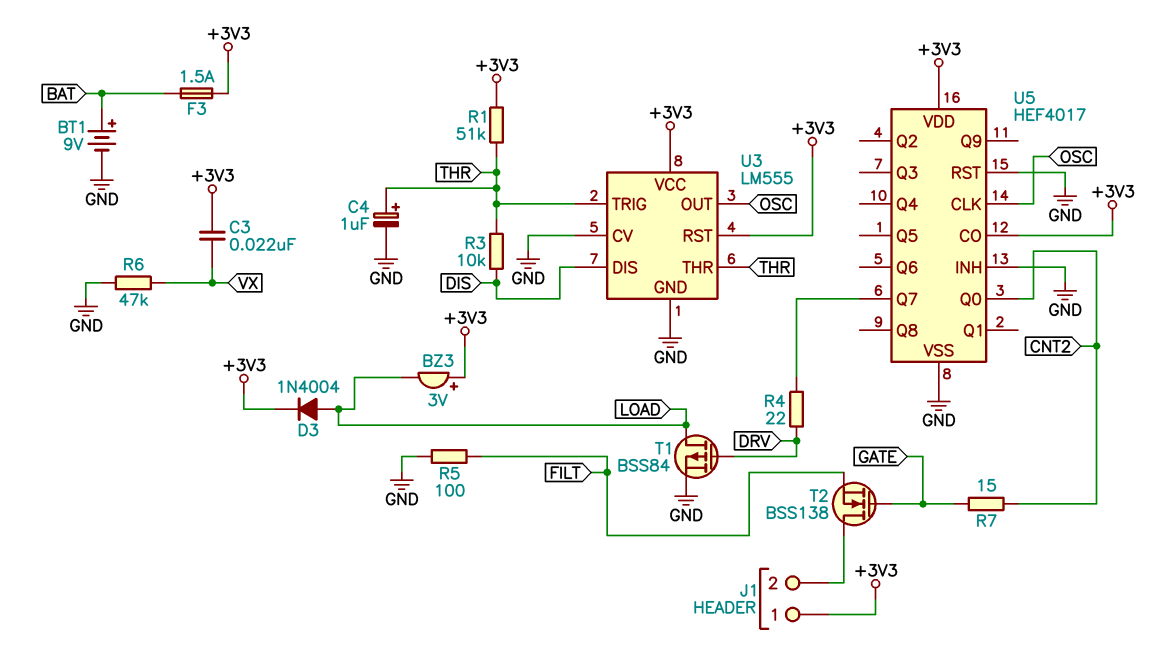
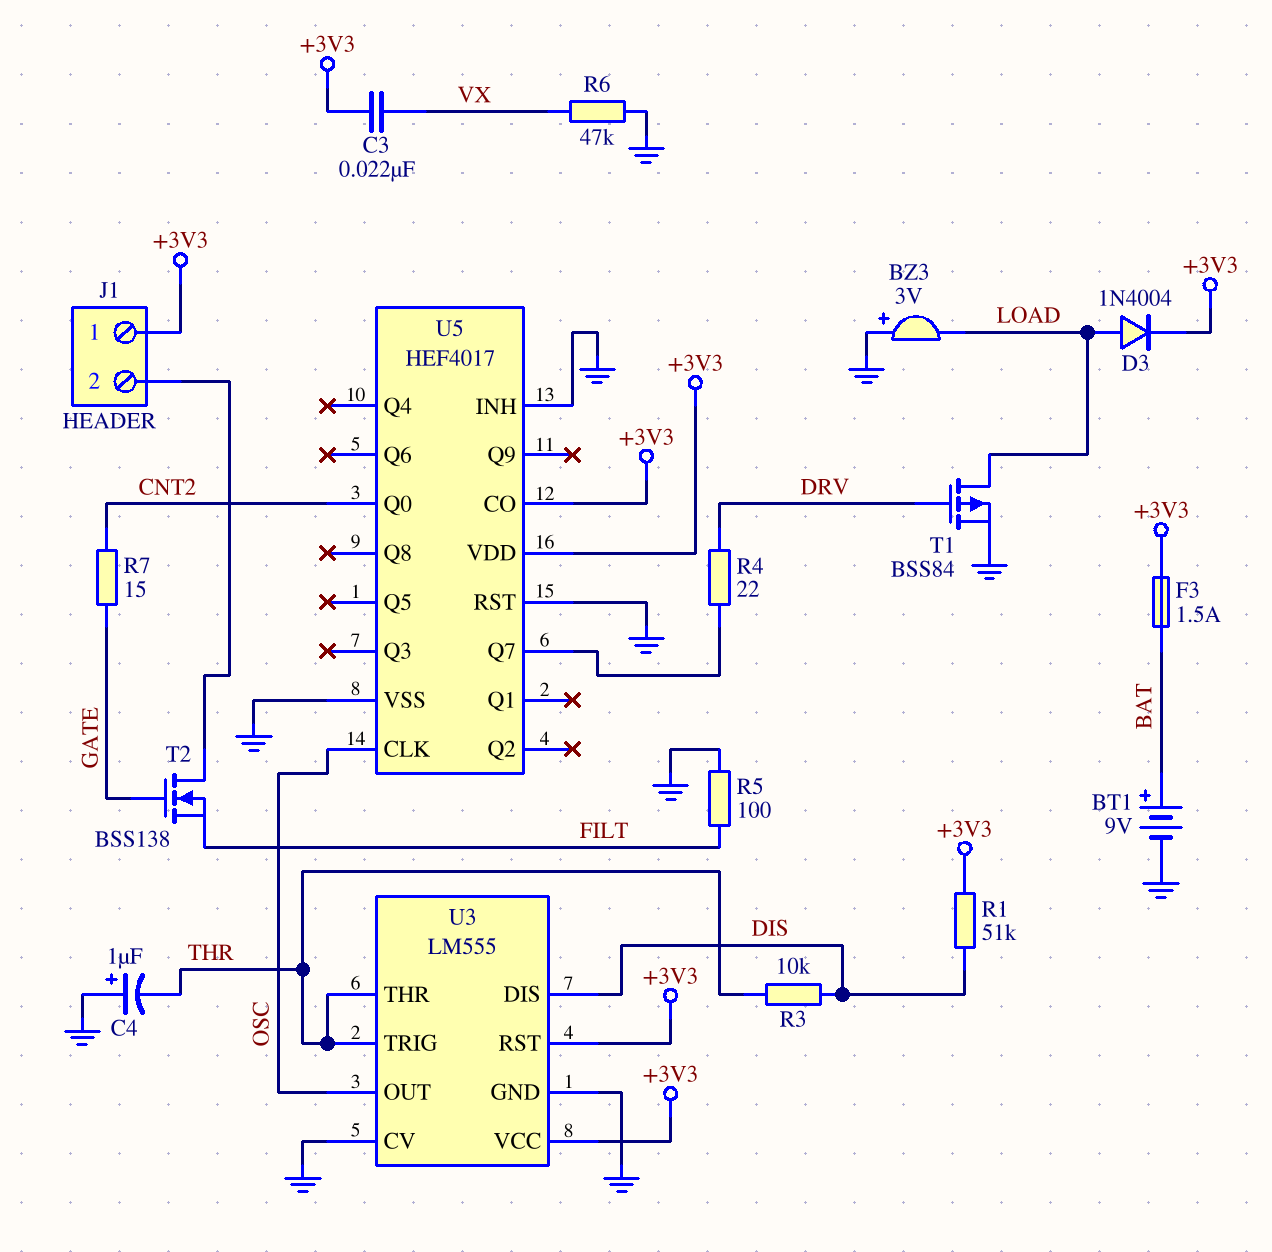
BZ3: buzzer 3V (plus +3V3, minus LOAD) -> buzzer 3V (plus GND, minus LOAD)
C4: 1uF (plus THR, minus GND) -> 1uF (plus GND, minus THR)
R1: 51k (+3V3, THR) -> 51k (+3V3, DIS)

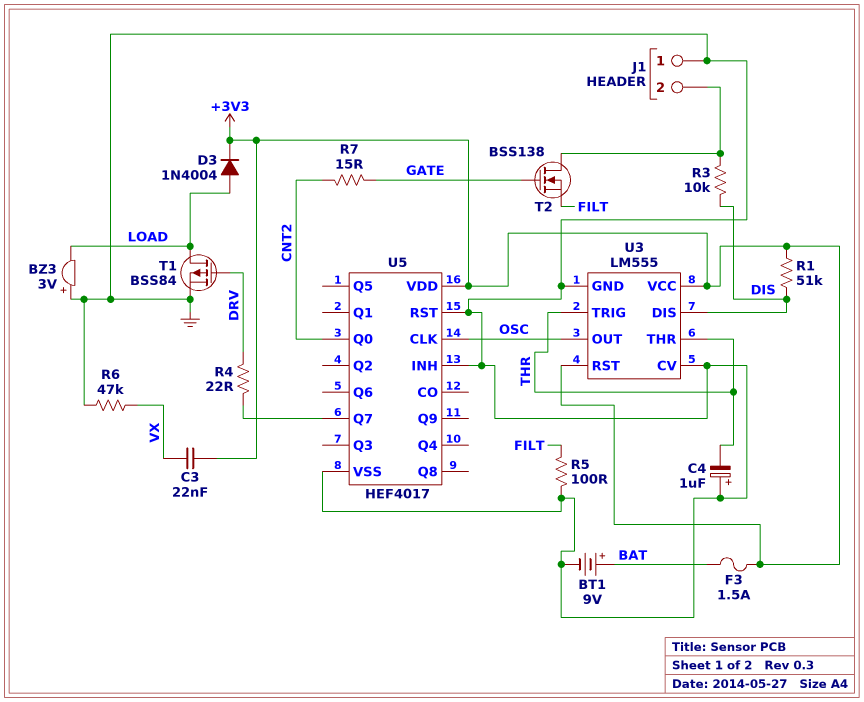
J1 pin 1: +3V3 -> GND
R3: 10k (DIS, THR) -> 10k (DIS, J1/2)
U5 pin CO: +3V3 -> none

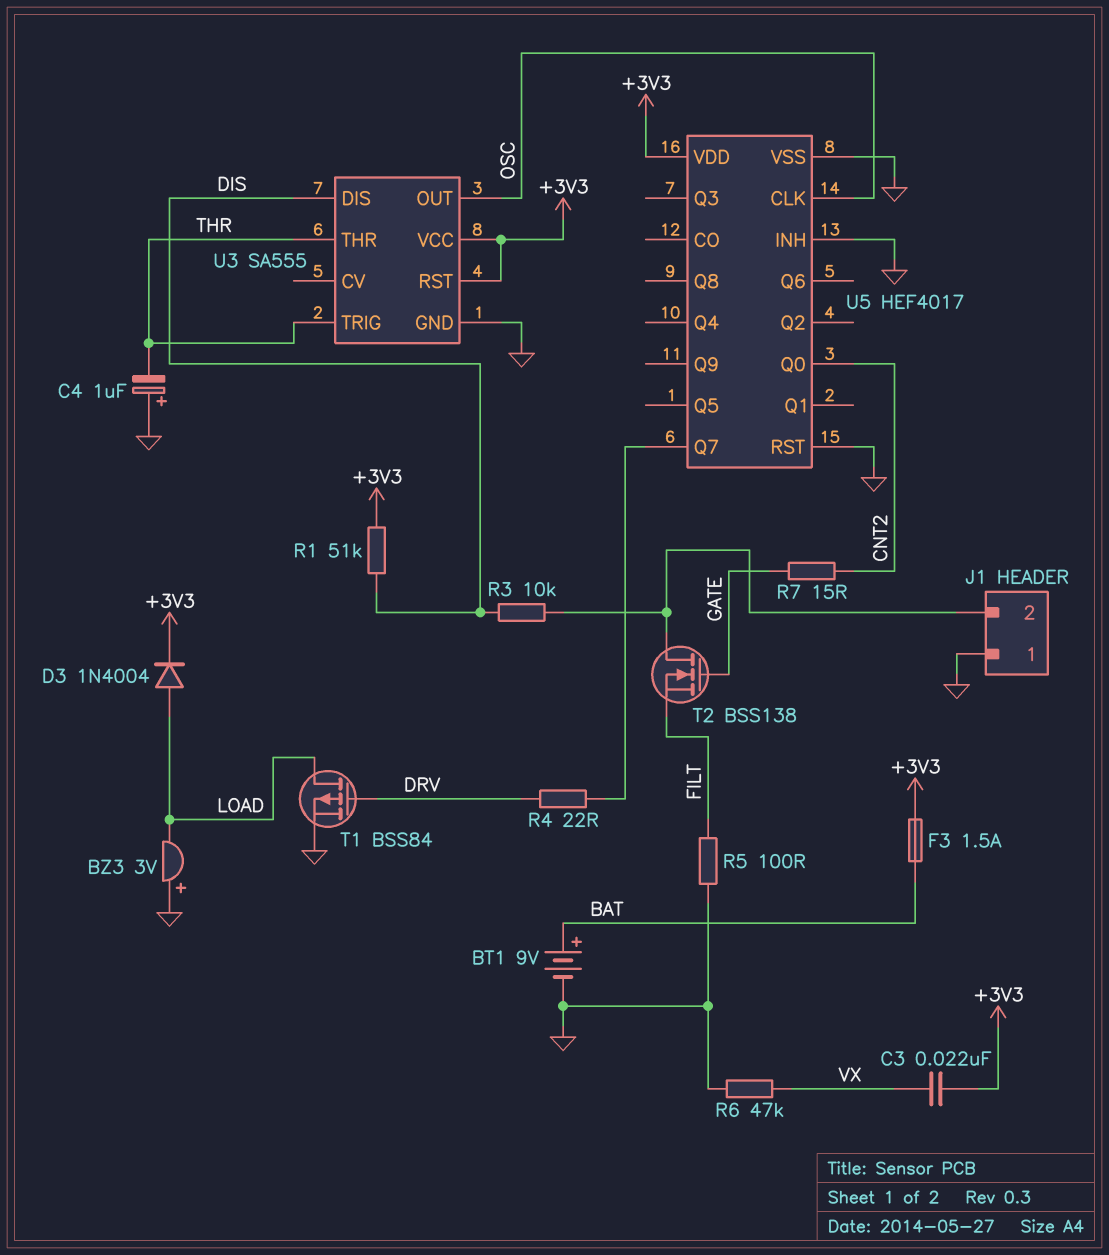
U3: LM555 -> SA555
U3 pin CV: GND -> none

